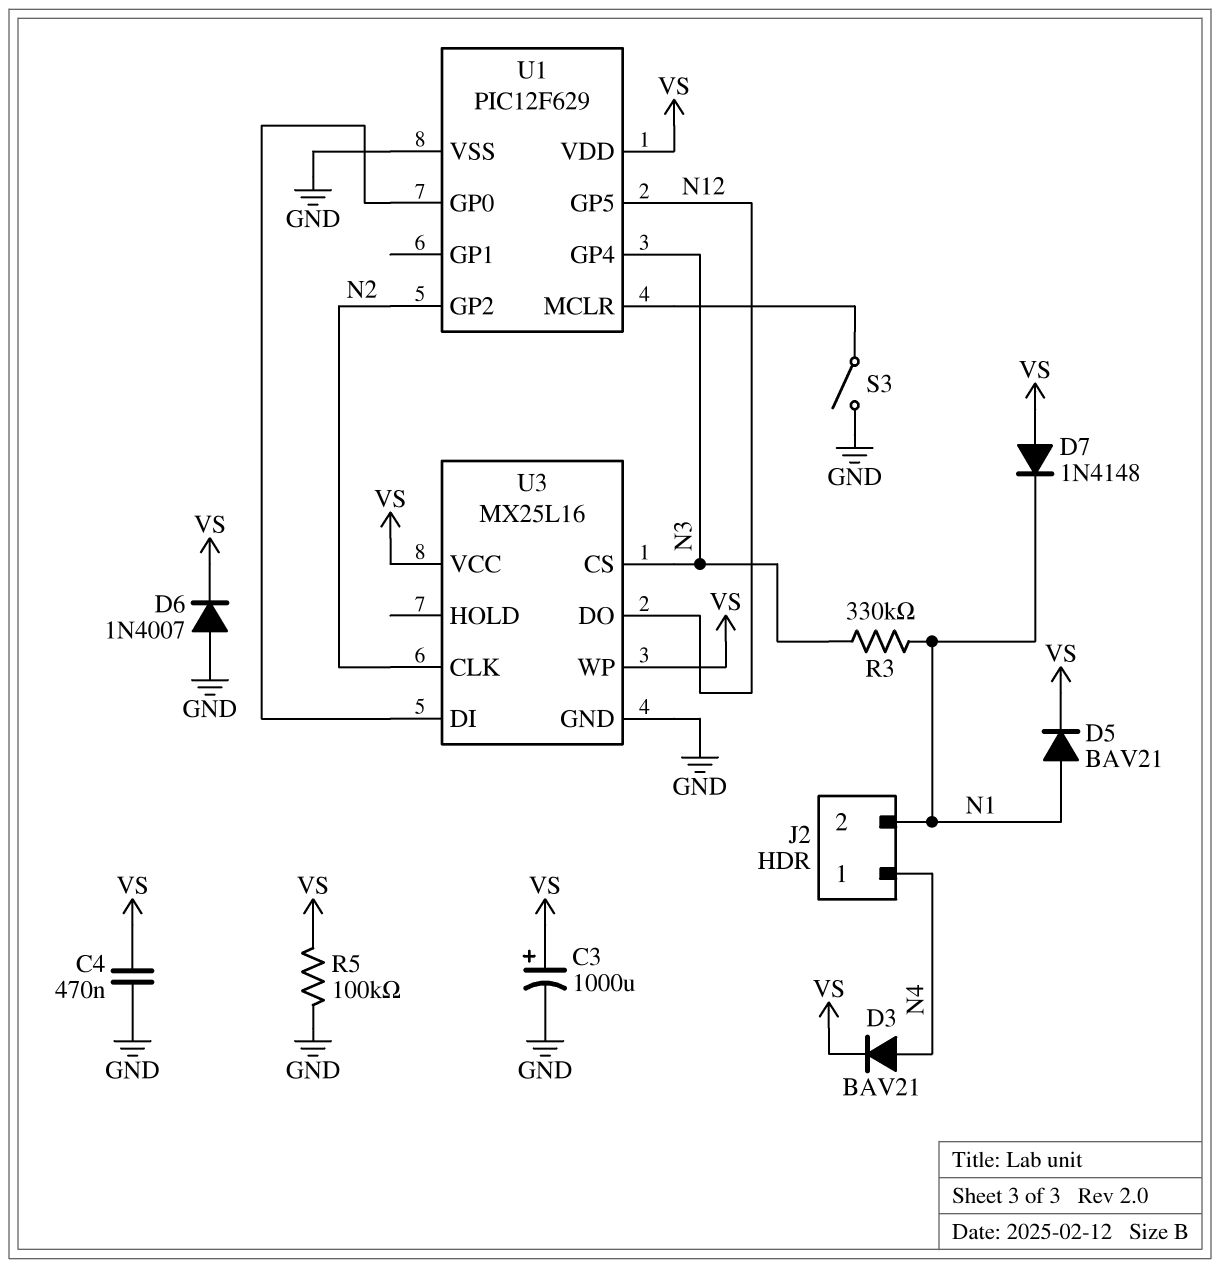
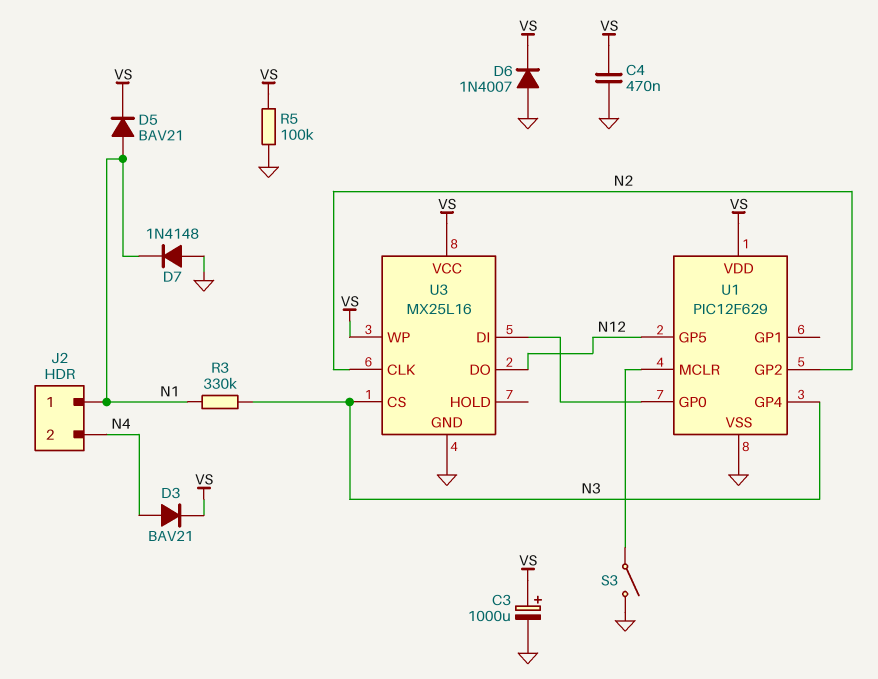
D7: diode 1N4148 (A VS, K N1) -> diode 1N4148 (A GND, K N1)
J2 pin 1: N4 -> N1
J2 pin 2: N1 -> N4

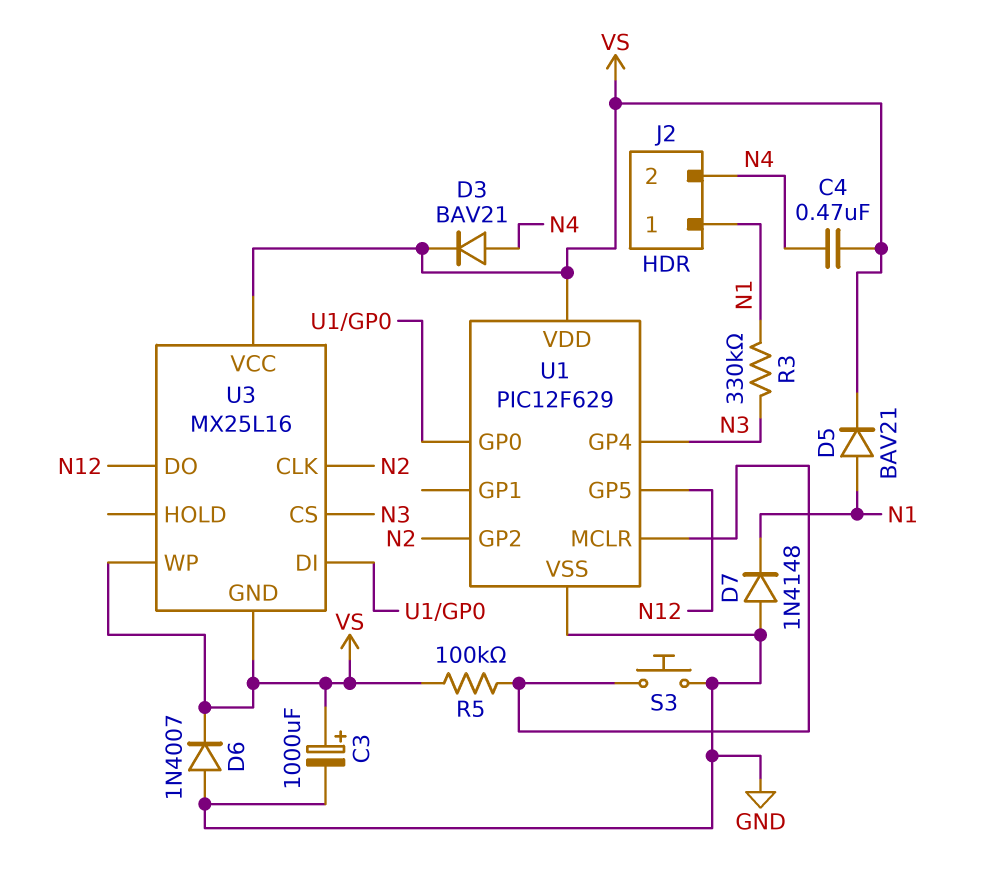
C4: 470nF (GND, VS) -> 470nF (N4, VS)
R5: 100k (GND, VS) -> 100k (U1/MCLR, VS)
S3: switch (GND, U1/MCLR) -> button (GND, U1/MCLR)
U3 pin GND: GND -> VS

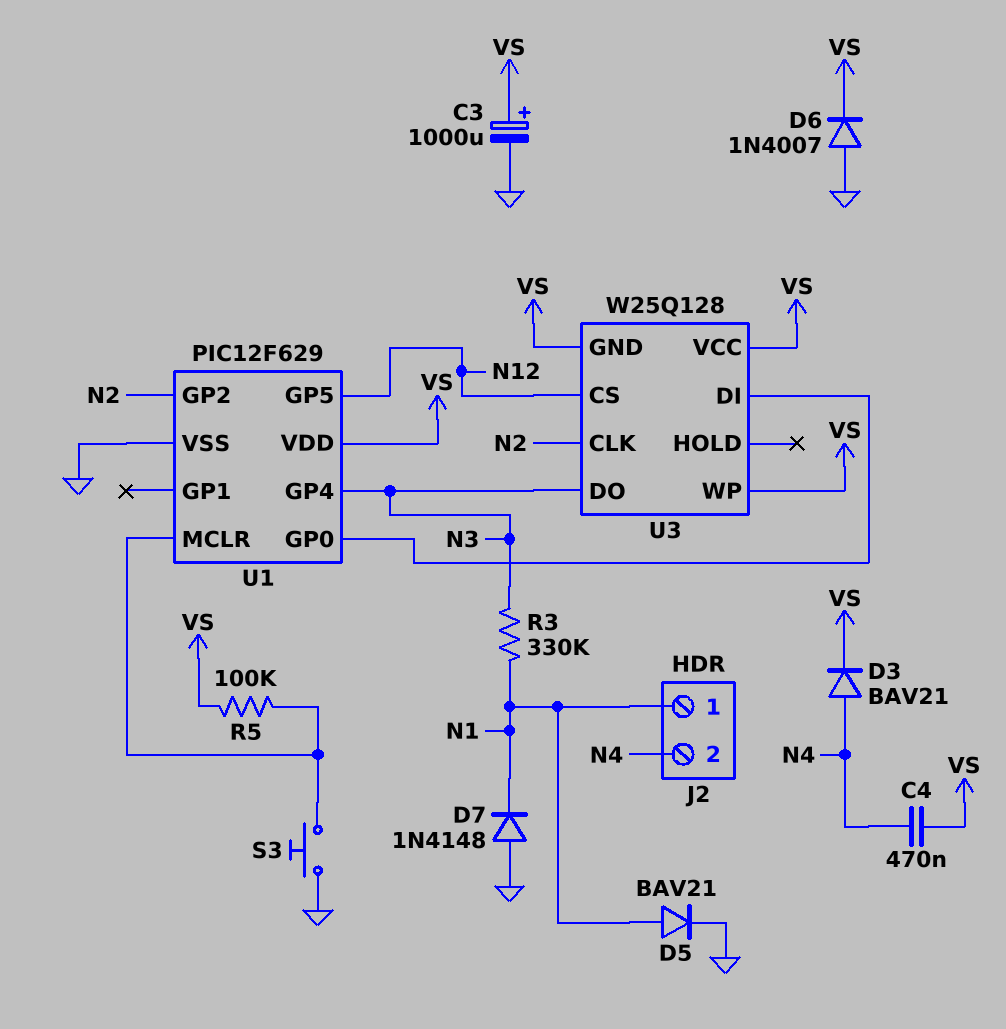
D5: diode BAV21 (A N1, K VS) -> diode BAV21 (A N1, K GND)
U3: MX25L16 -> W25Q128
U3 pin CS: N3 -> N12
U3 pin DO: N12 -> N3

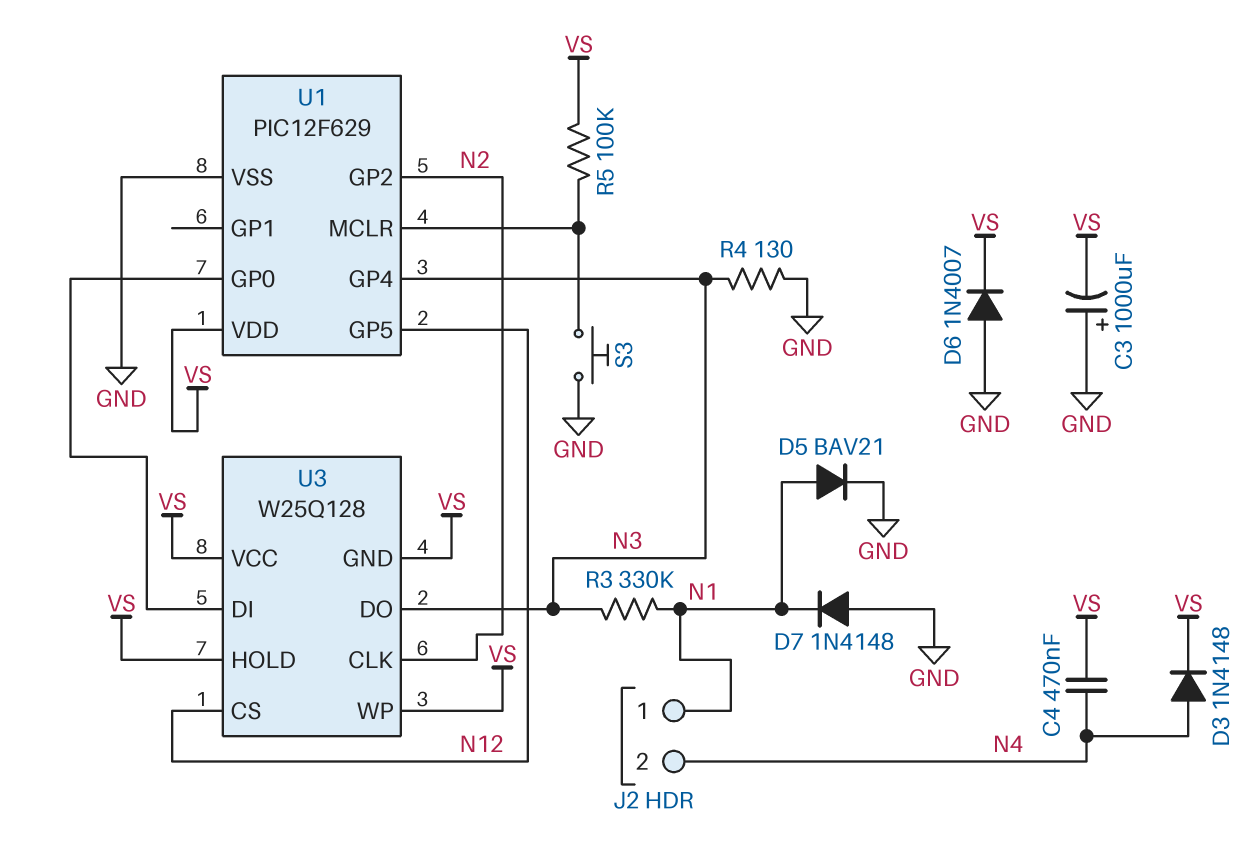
C3: 1000uF (plus VS, minus GND) -> 1000uF (plus GND, minus VS)
D3: diode BAV21 (A N4, K VS) -> diode 1N4148 (A N4, K VS)
R4: none -> 130 (GND, N3)
U3 pin HOLD: none -> VS

